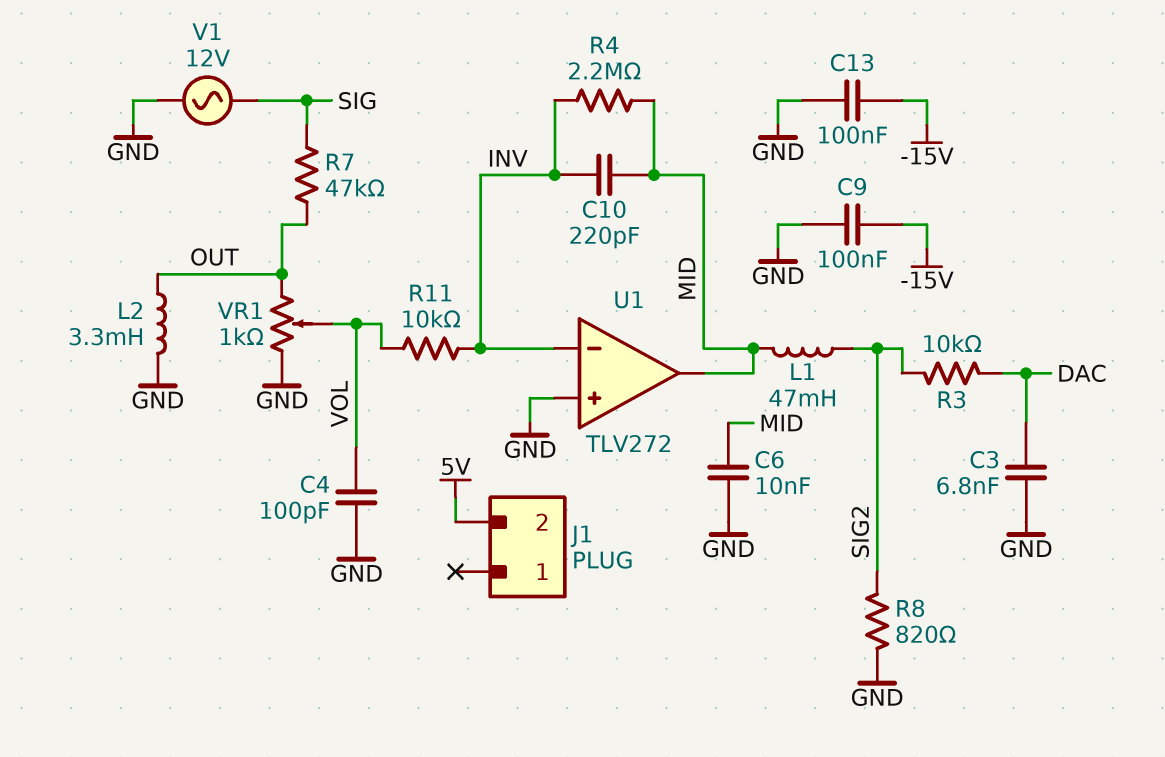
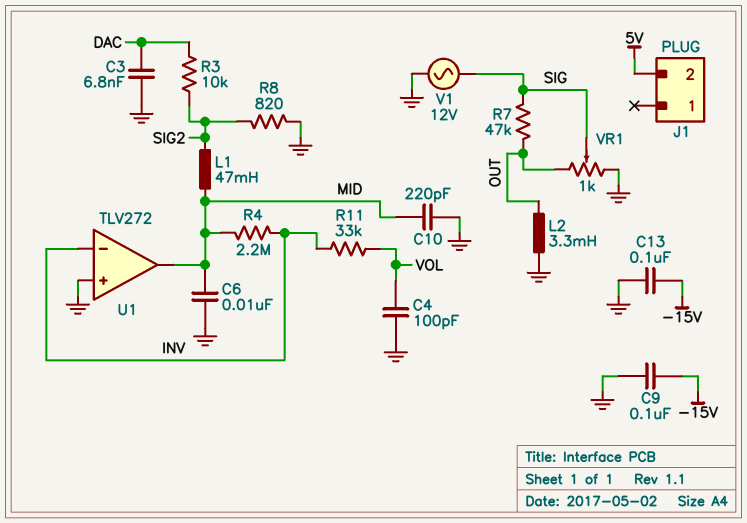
C10: 220pF (INV, MID) -> 220pF (GND, MID)
R11: 10k (INV, VOL) -> 33k (INV, VOL)
VR1: 1k (GND, OUT, wiper VOL) -> 1k (GND, OUT, wiper SIG)

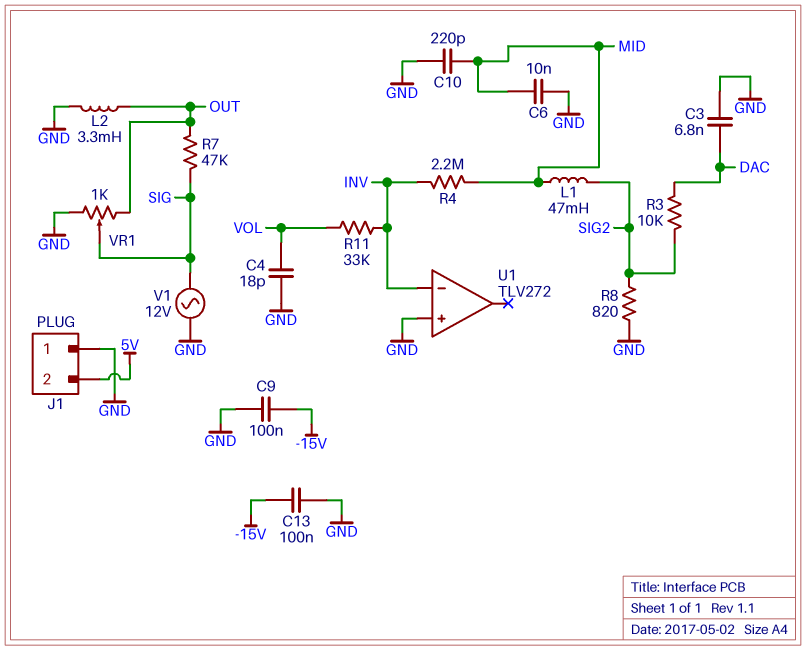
C4: 100pF (GND, VOL) -> 18pF (GND, VOL)
J1 pin 1: none -> GND
U1 pin out: MID -> none

